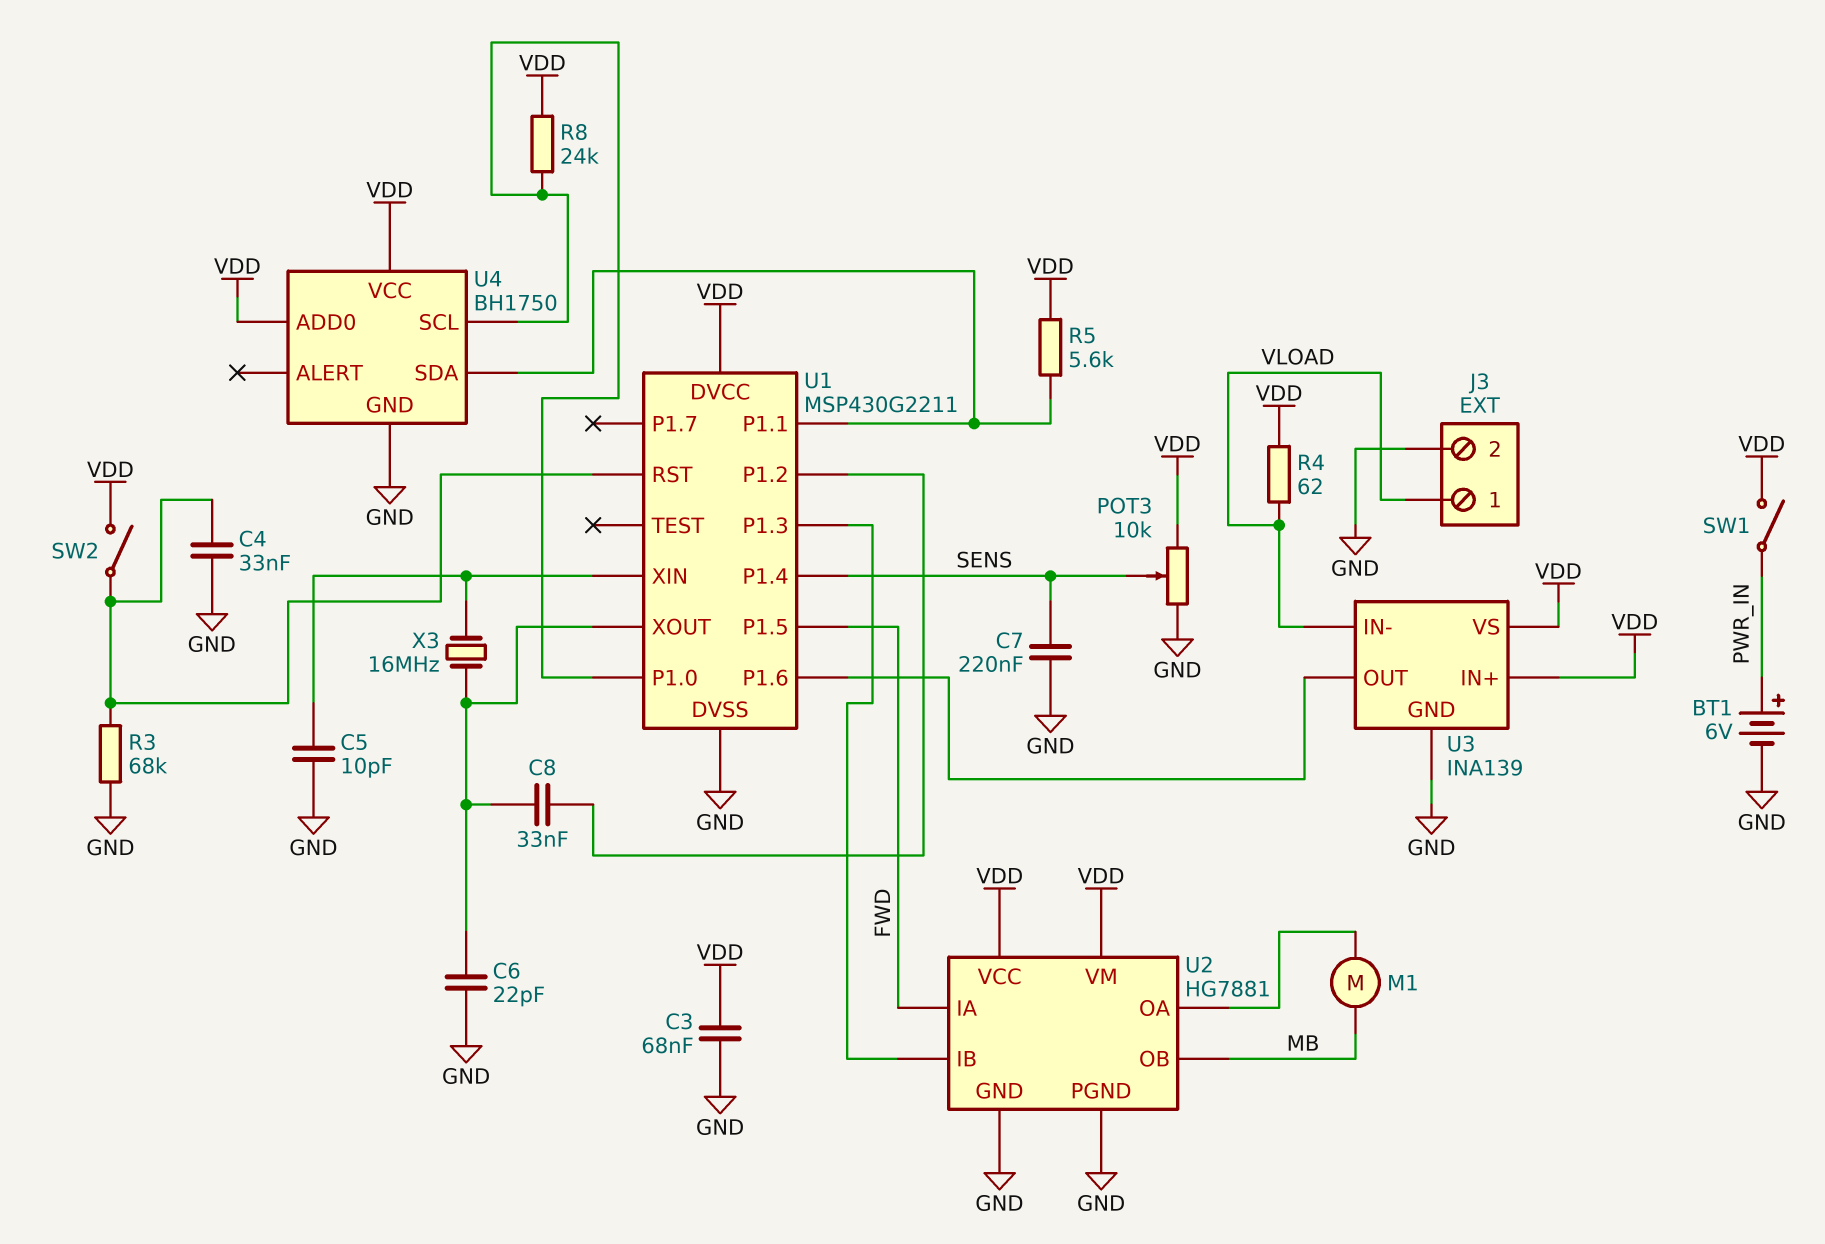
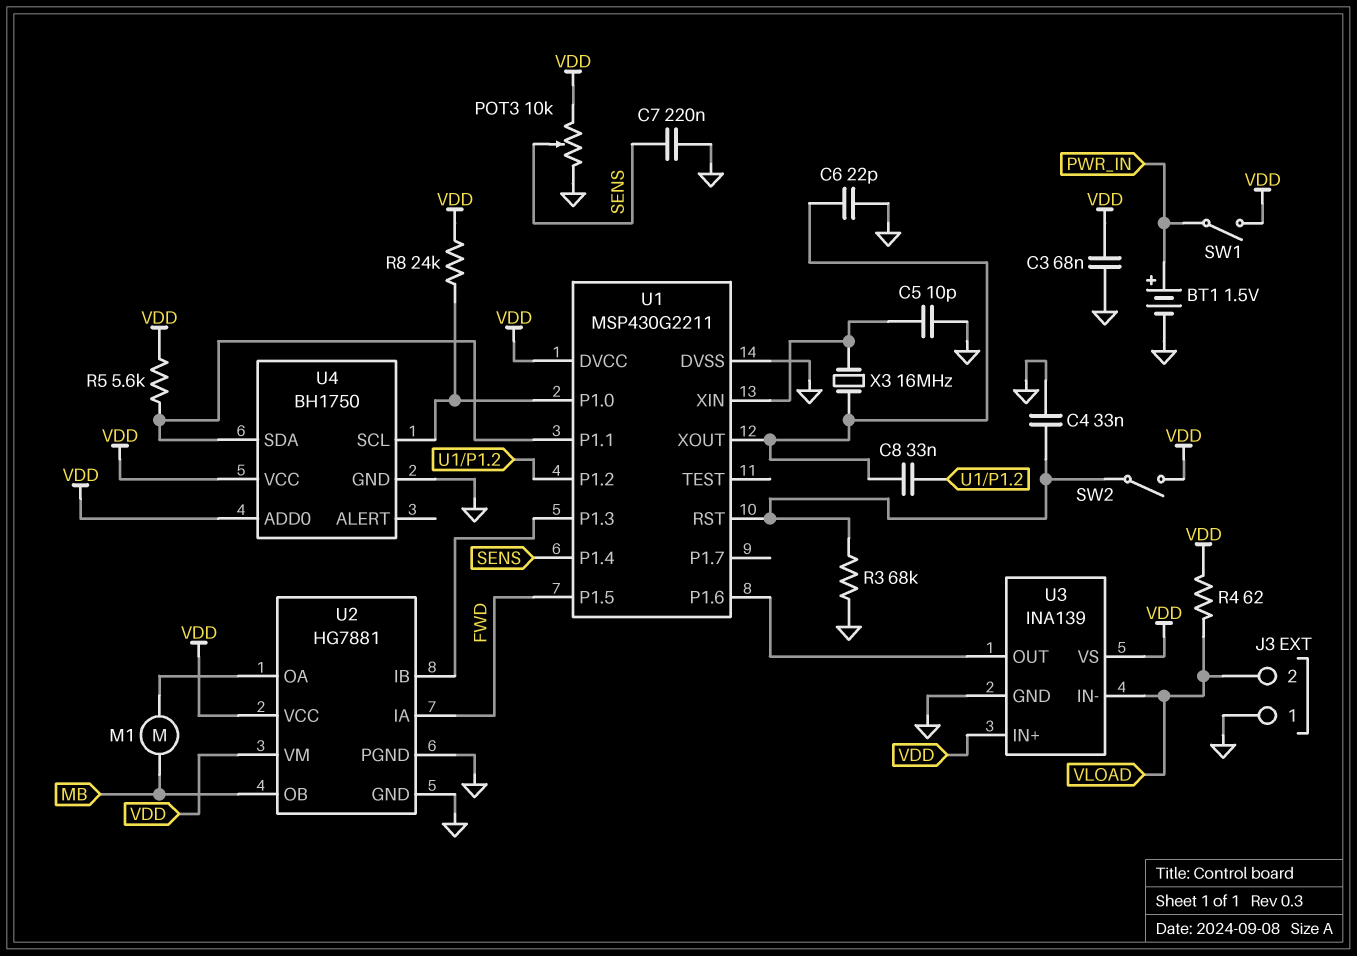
BT1: 6V (plus PWR_IN, minus GND) -> 1.5V (plus PWR_IN, minus GND)
J3 pin 1: VLOAD -> GND
J3 pin 2: GND -> VLOAD

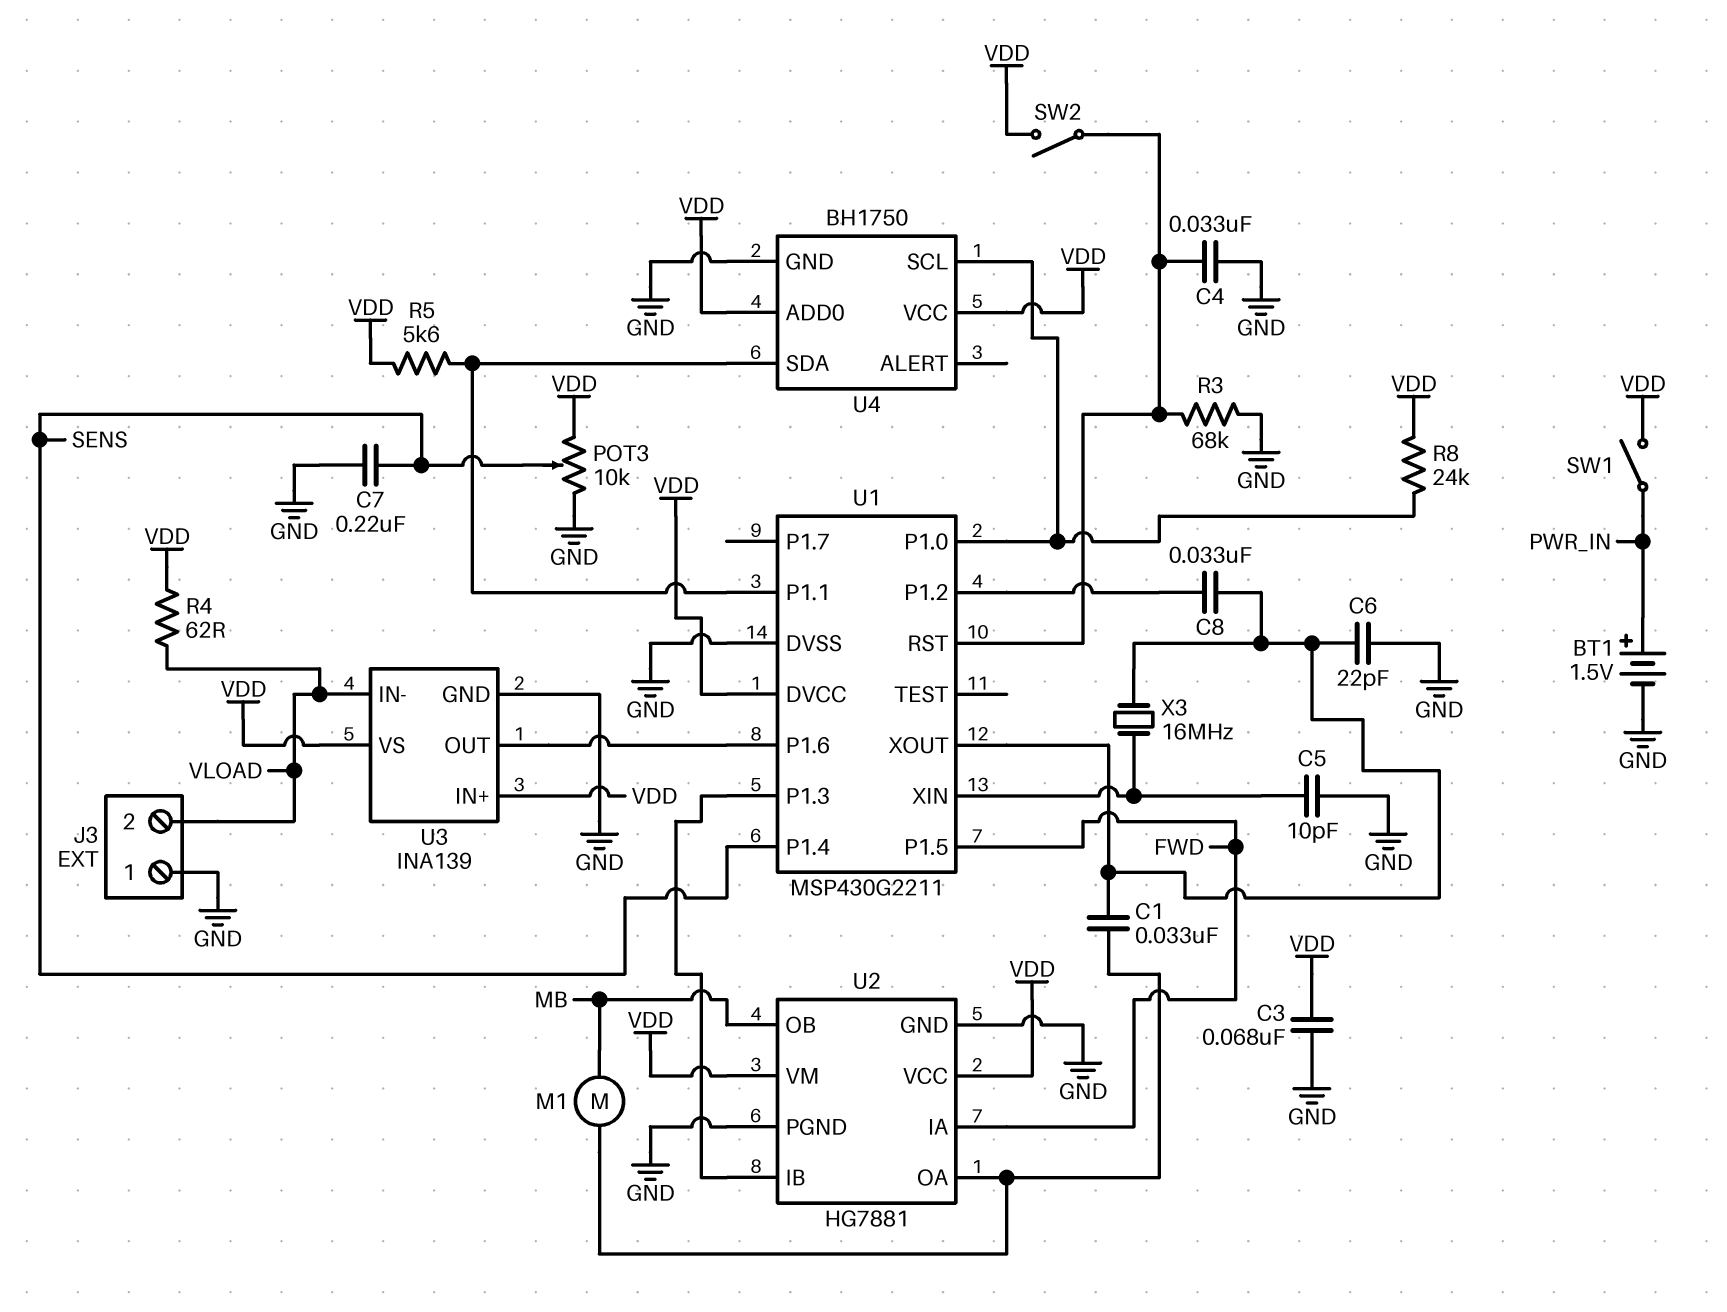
C1: none -> 33nF (U1/XOUT, U2/OA)

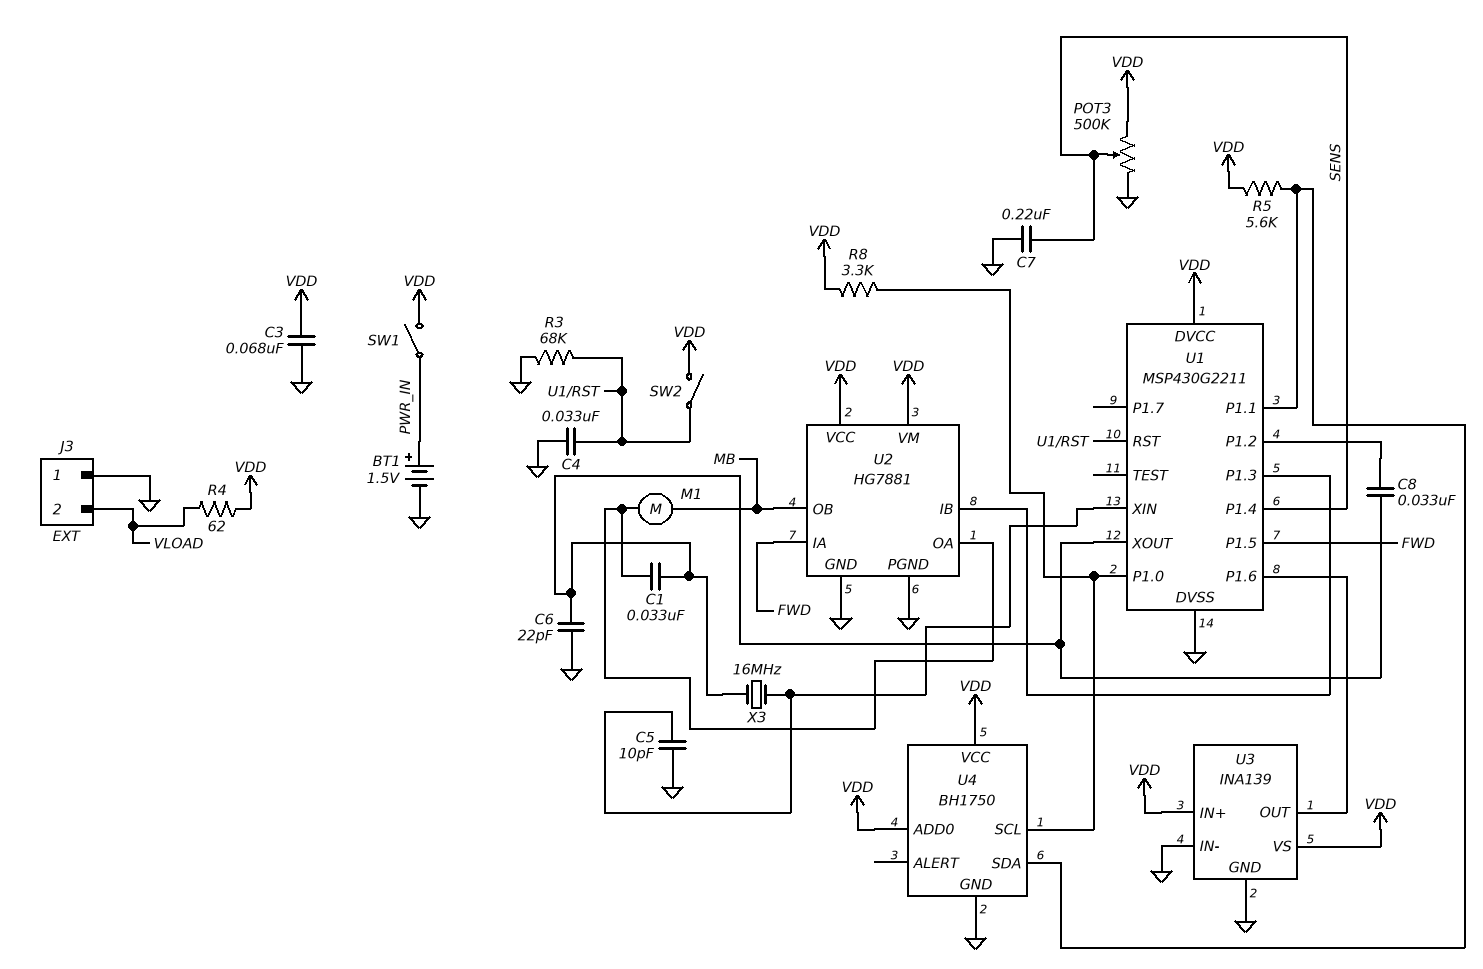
POT3: 10k (GND, VDD, wiper SENS) -> 500k (GND, VDD, wiper SENS)
R8: 24k (U1/P1.0, VDD) -> 3.3k (U1/P1.0, VDD)
U3 pin IN-: VLOAD -> GND

